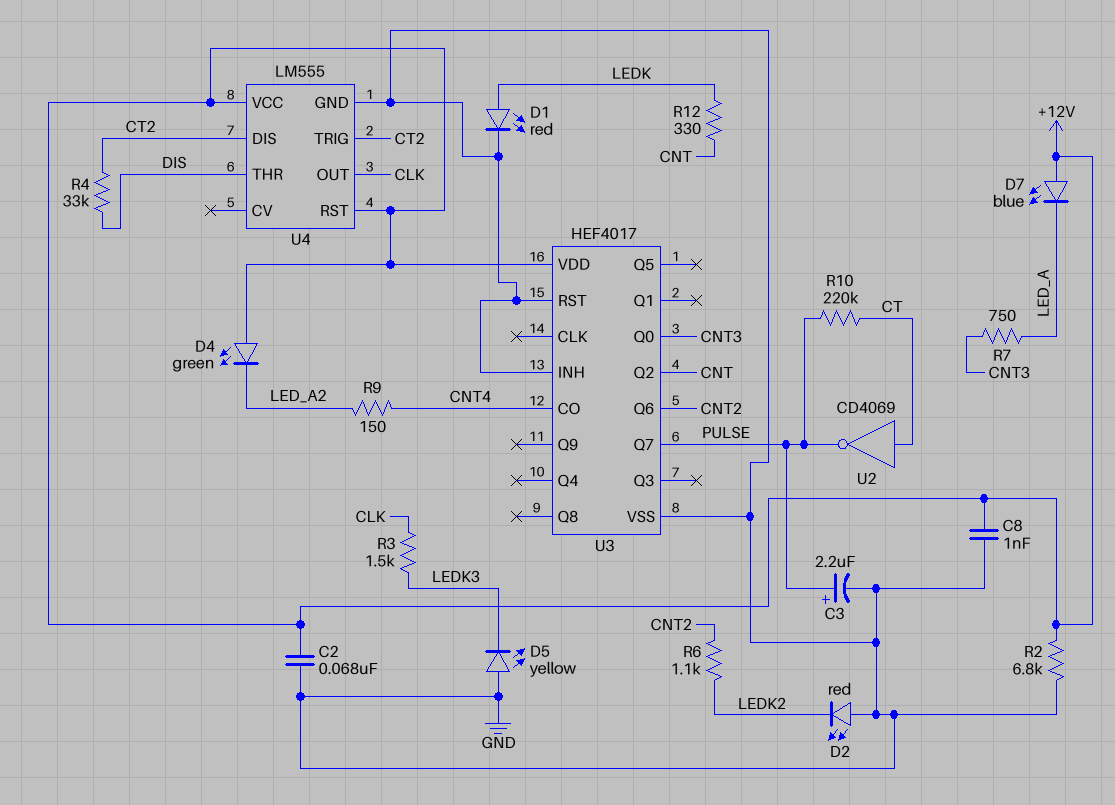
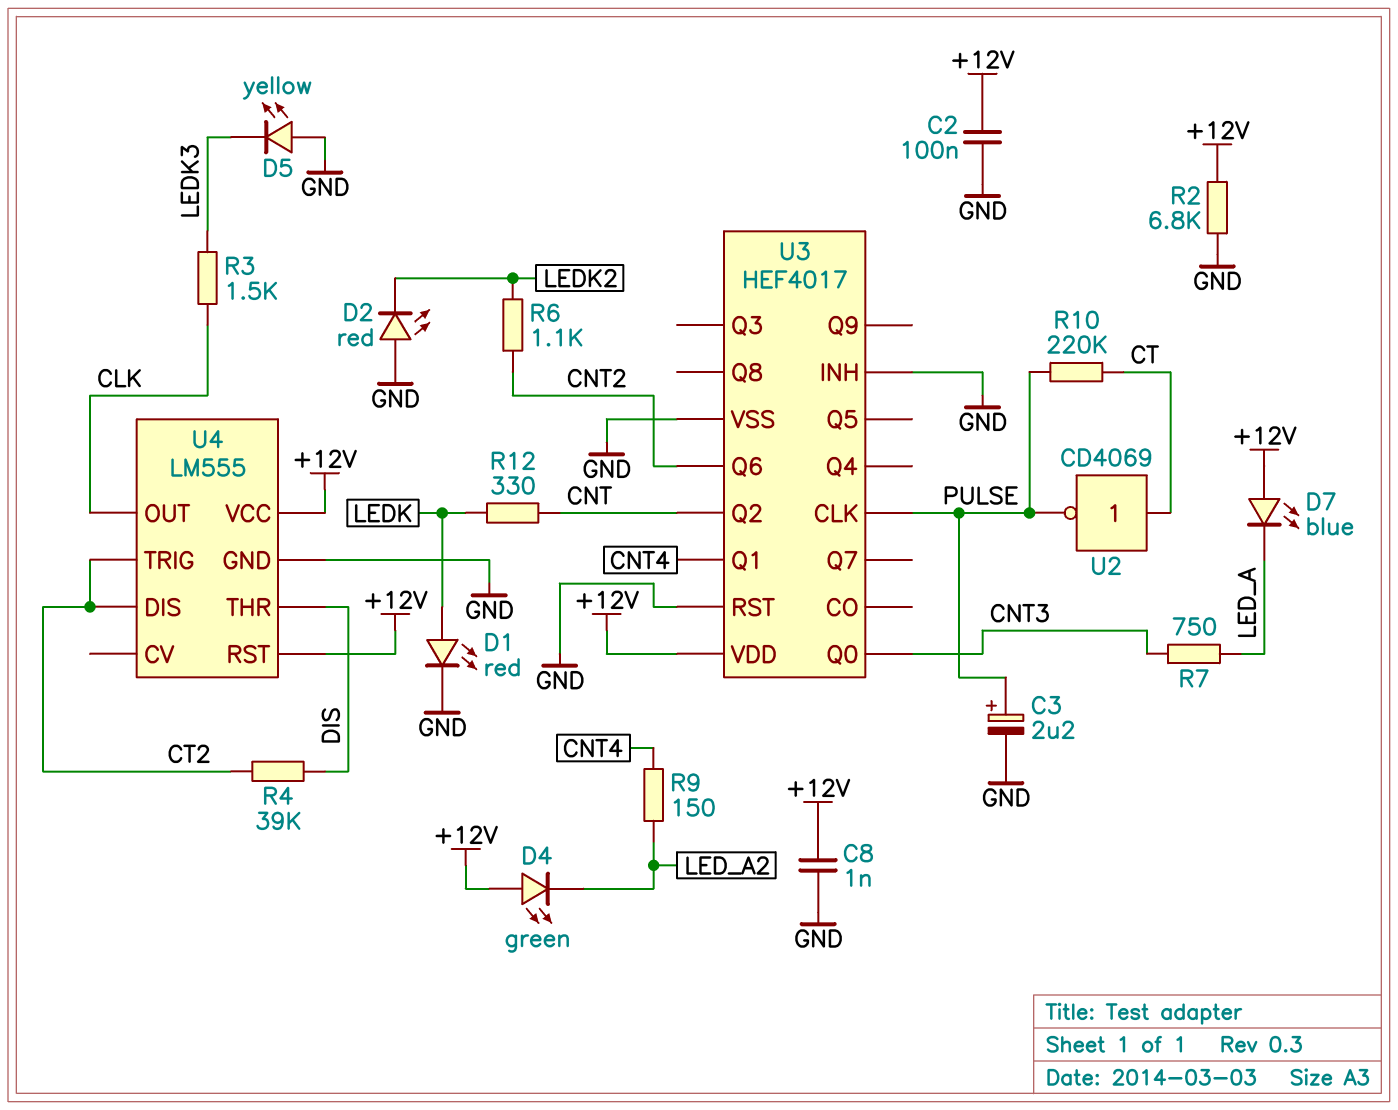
C2: 68nF (+12V, GND) -> 100nF (+12V, GND)
R4: 33k (CT2, DIS) -> 39k (CT2, DIS)
U3 pin CLK: none -> PULSE
U3 pin CO: CNT4 -> none
U3 pin Q1: none -> CNT4
U3 pin Q7: PULSE -> none

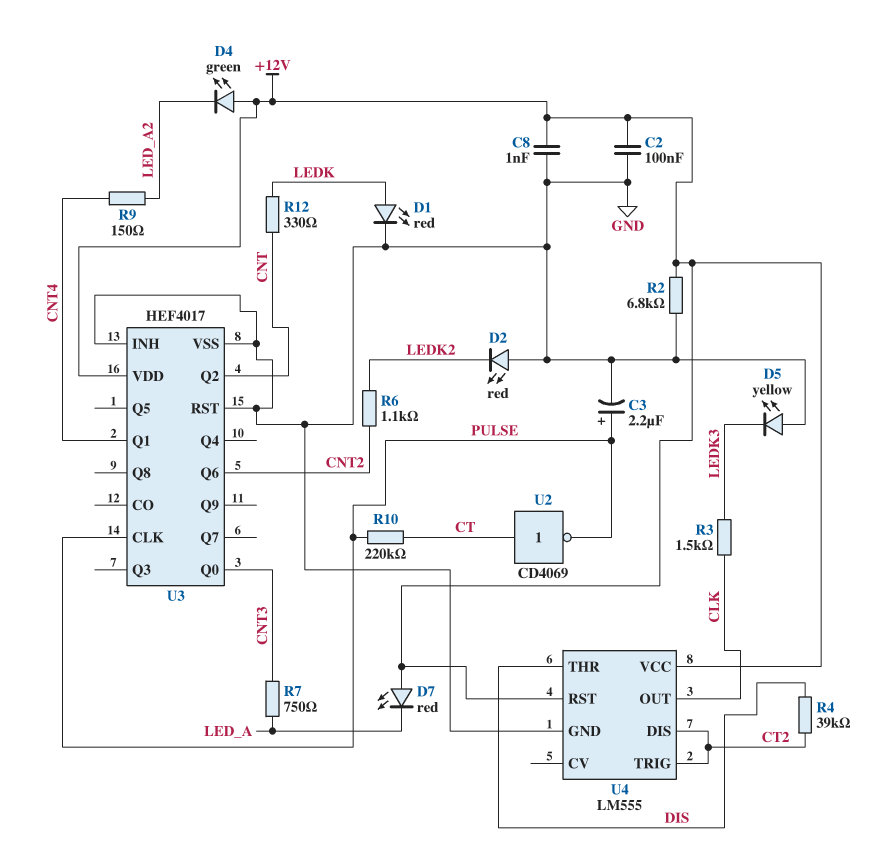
D7: LED blue (A +12V, K LED_A) -> LED red (A +12V, K LED_A)

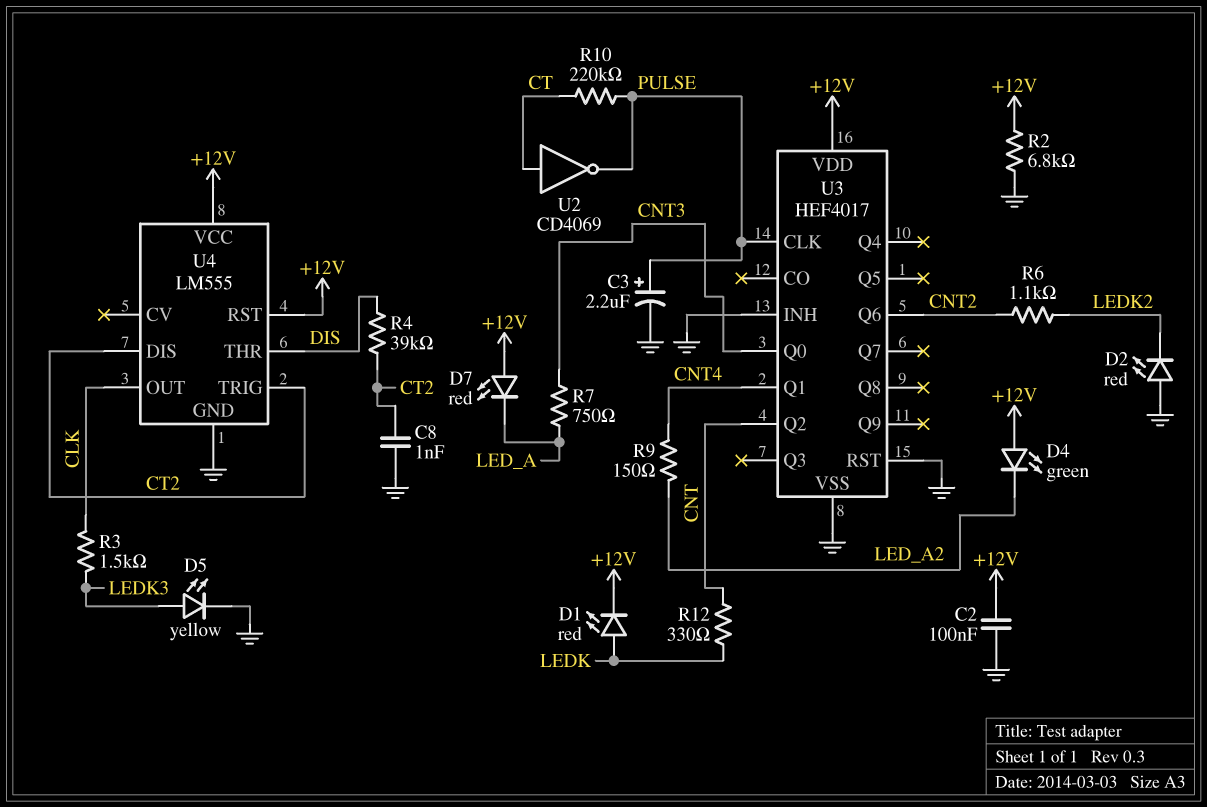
C8: 1nF (+12V, GND) -> 1nF (CT2, GND)
D1: LED red (A LEDK, K GND) -> LED red (A LEDK, K +12V)
D5: LED yellow (A GND, K LEDK3) -> LED yellow (A LEDK3, K GND)

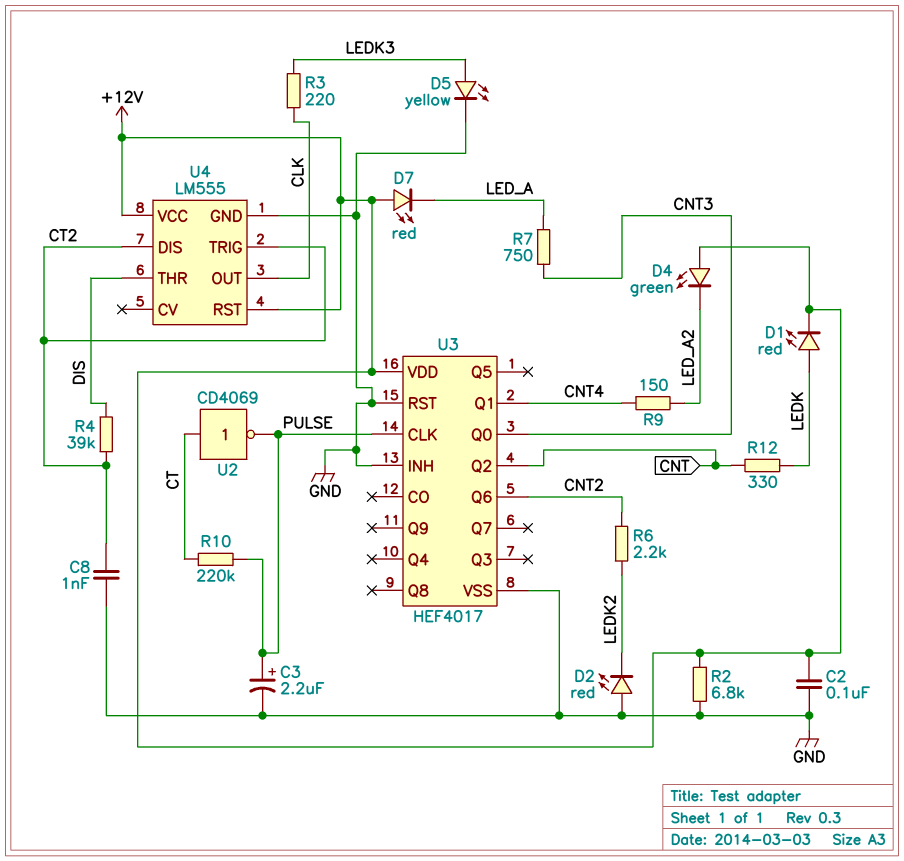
R3: 1.5k (CLK, LEDK3) -> 220 (CLK, LEDK3)
R6: 1.1k (CNT2, LEDK2) -> 2.2k (CNT2, LEDK2)

